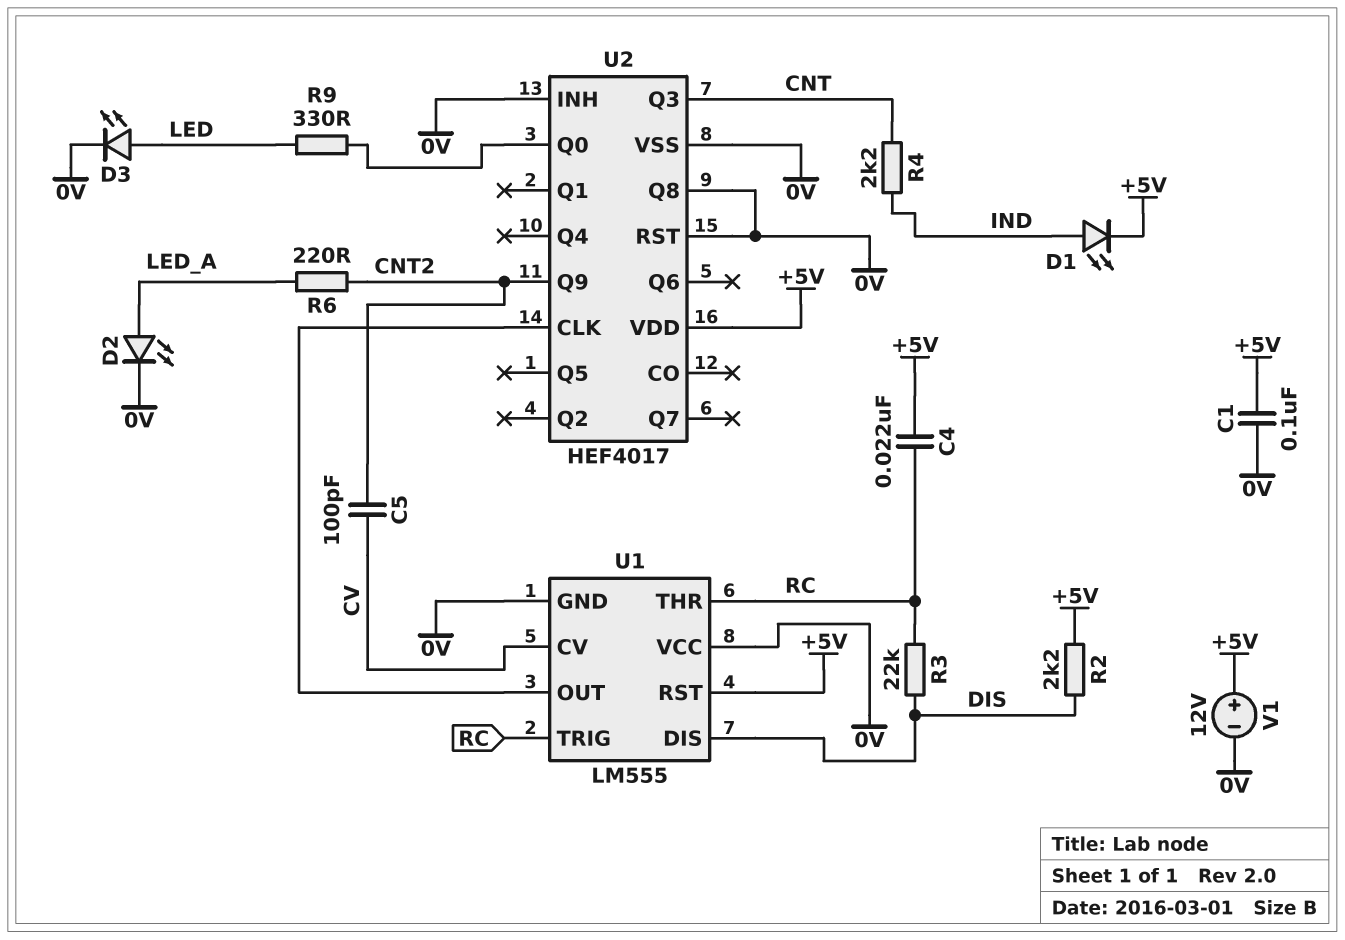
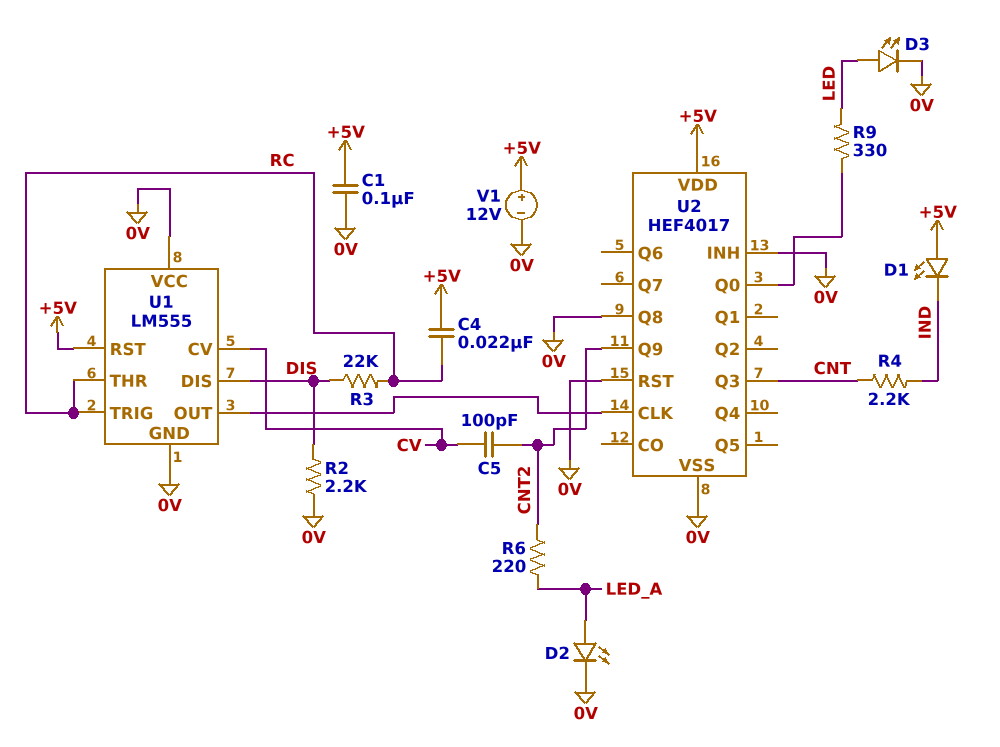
D1: LED (A IND, K +5V) -> LED (A +5V, K IND)
R2: 2.2k (+5V, DIS) -> 2.2k (0V, DIS)

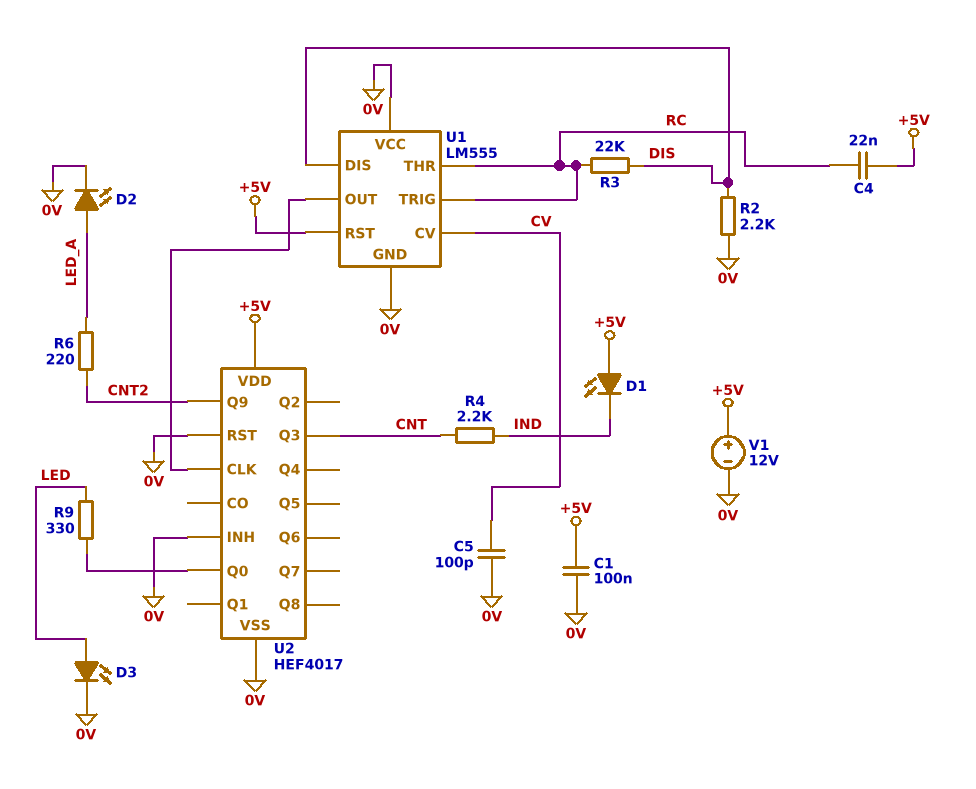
C5: 100pF (CNT2, CV) -> 100pF (0V, CV)
U2 pin Q8: 0V -> none

